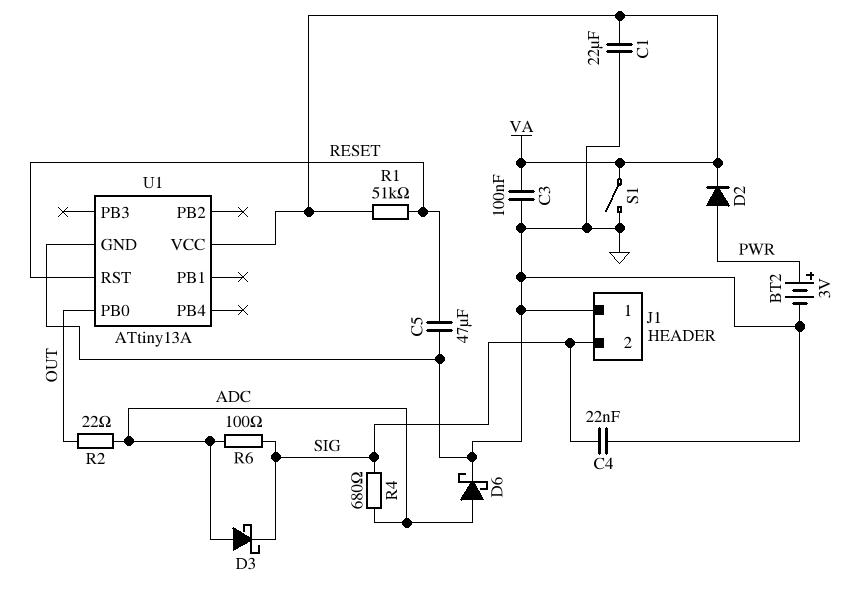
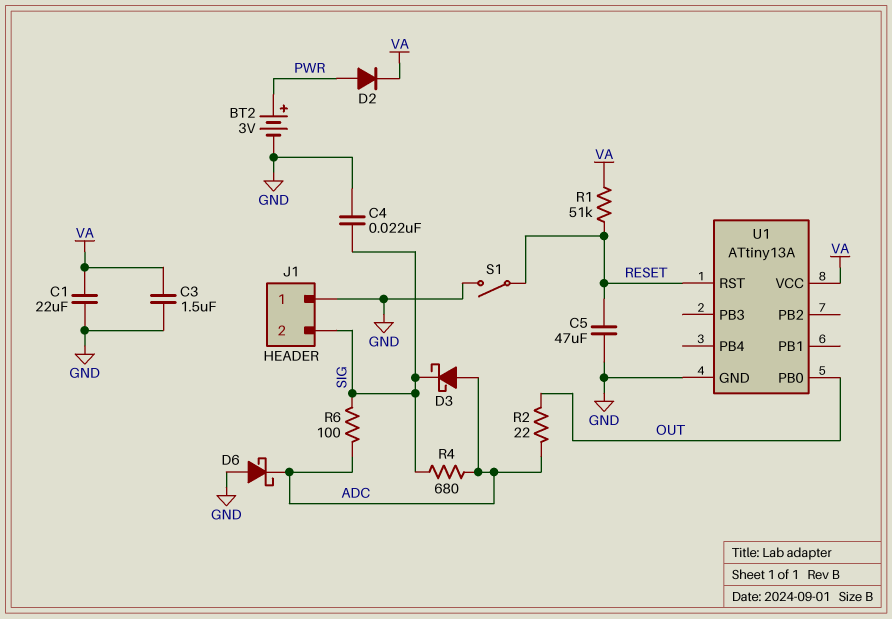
C3: 100nF (GND, VA) -> 1.5uF (GND, VA)
D6: schottky (A ADC, K GND) -> schottky (A GND, K ADC)
S1: switch (GND, VA) -> switch (GND, RESET)

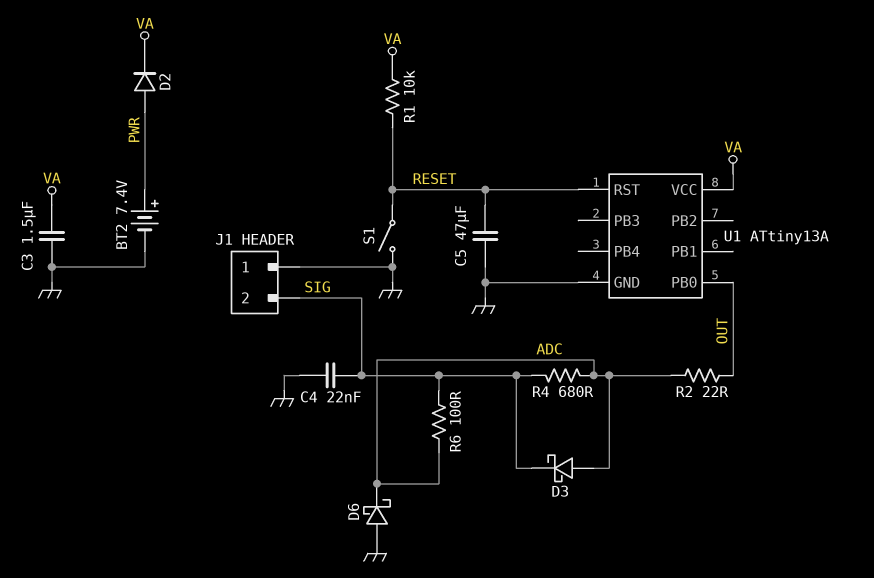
BT2: 3V (plus PWR, minus GND) -> 7.4V (plus PWR, minus GND)
C1: 22uF (GND, VA) -> none
R1: 51k (RESET, VA) -> 10k (RESET, VA)

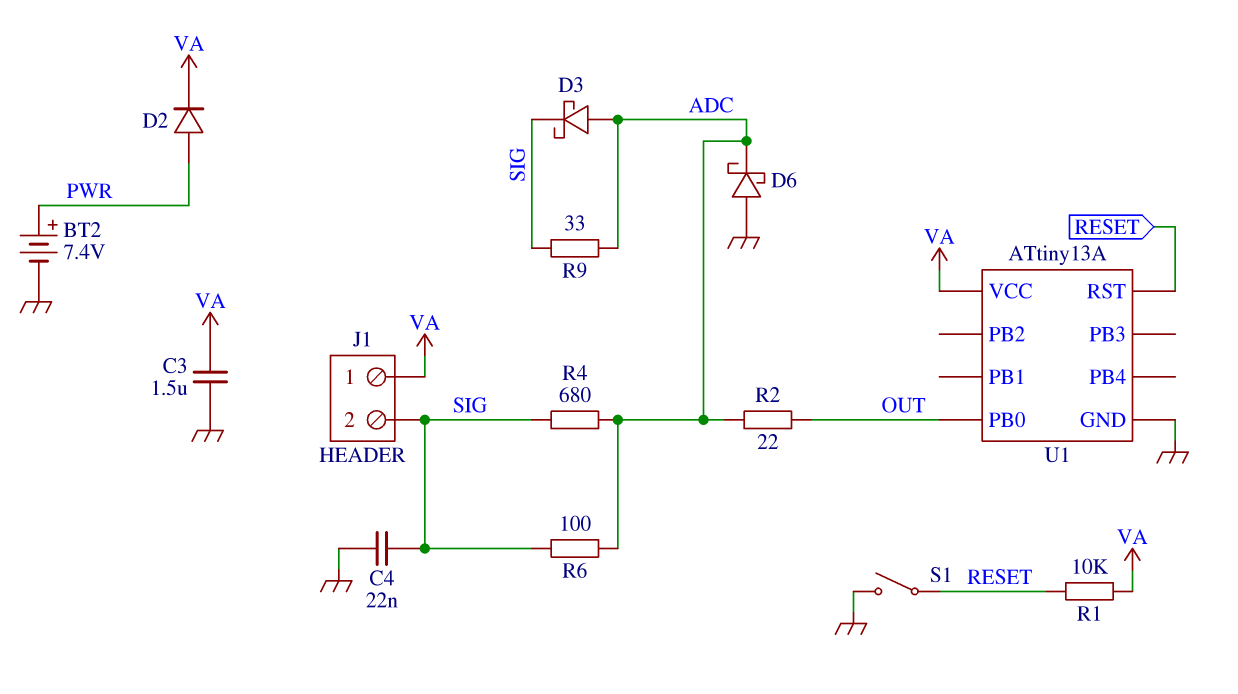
C5: 47uF (GND, RESET) -> none
J1 pin 1: GND -> VA
R9: none -> 33 (ADC, SIG)

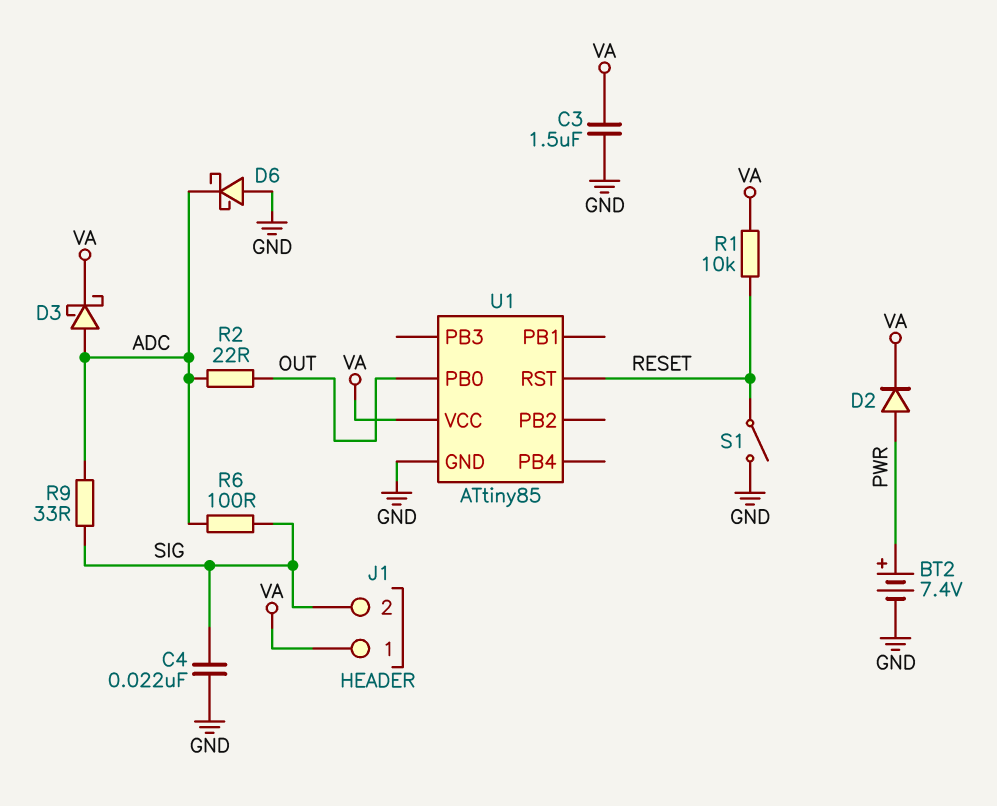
D3: schottky (A ADC, K SIG) -> schottky (A ADC, K VA)
R4: 680 (ADC, SIG) -> none
U1: ATtiny13A -> ATtiny85

